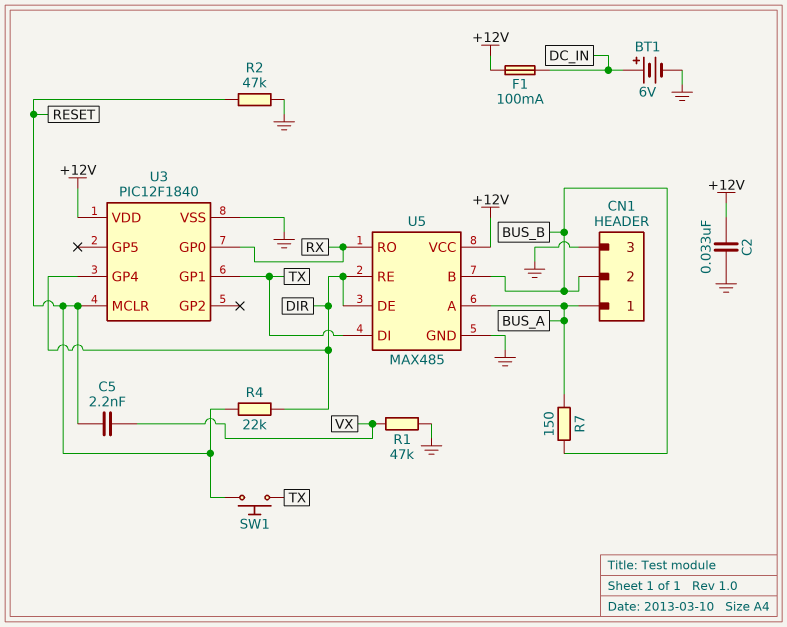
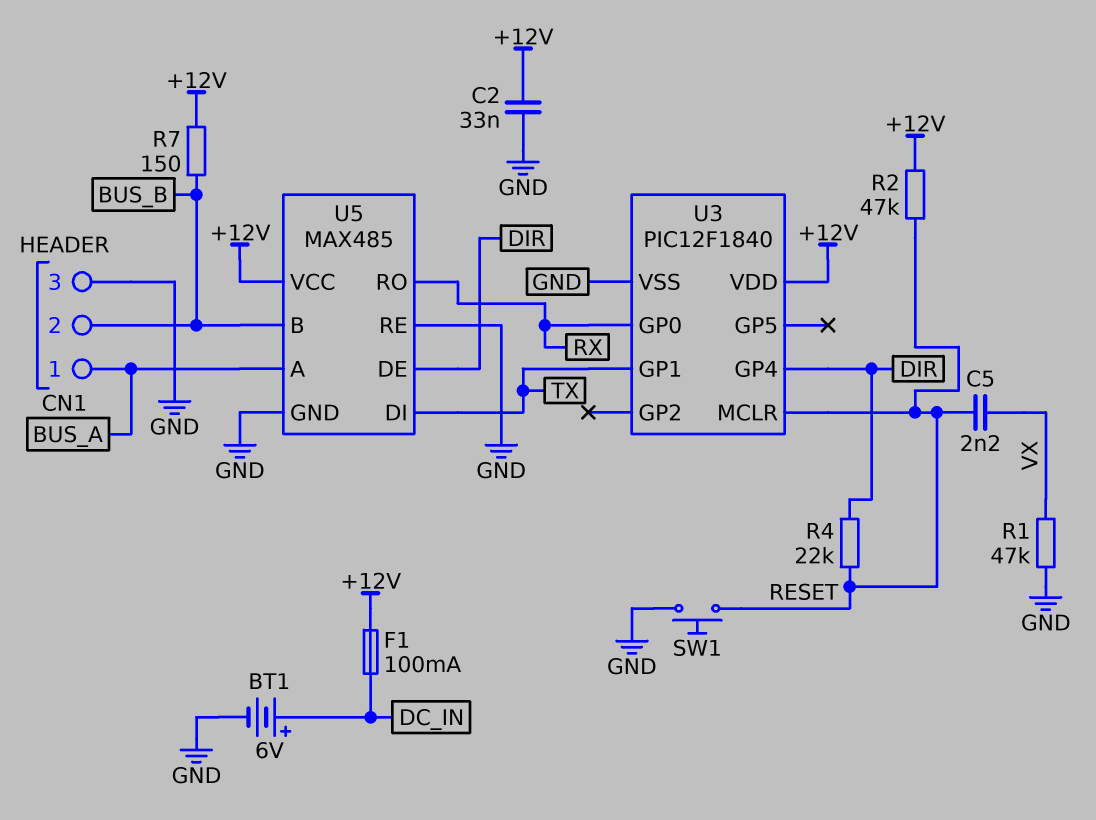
R2: 47k (GND, RESET) -> 47k (+12V, RESET)
R7: 150 (BUS_A, BUS_B) -> 150 (+12V, BUS_B)
SW1: button (RESET, TX) -> button (GND, RESET)
U5 pin RE: DIR -> GND

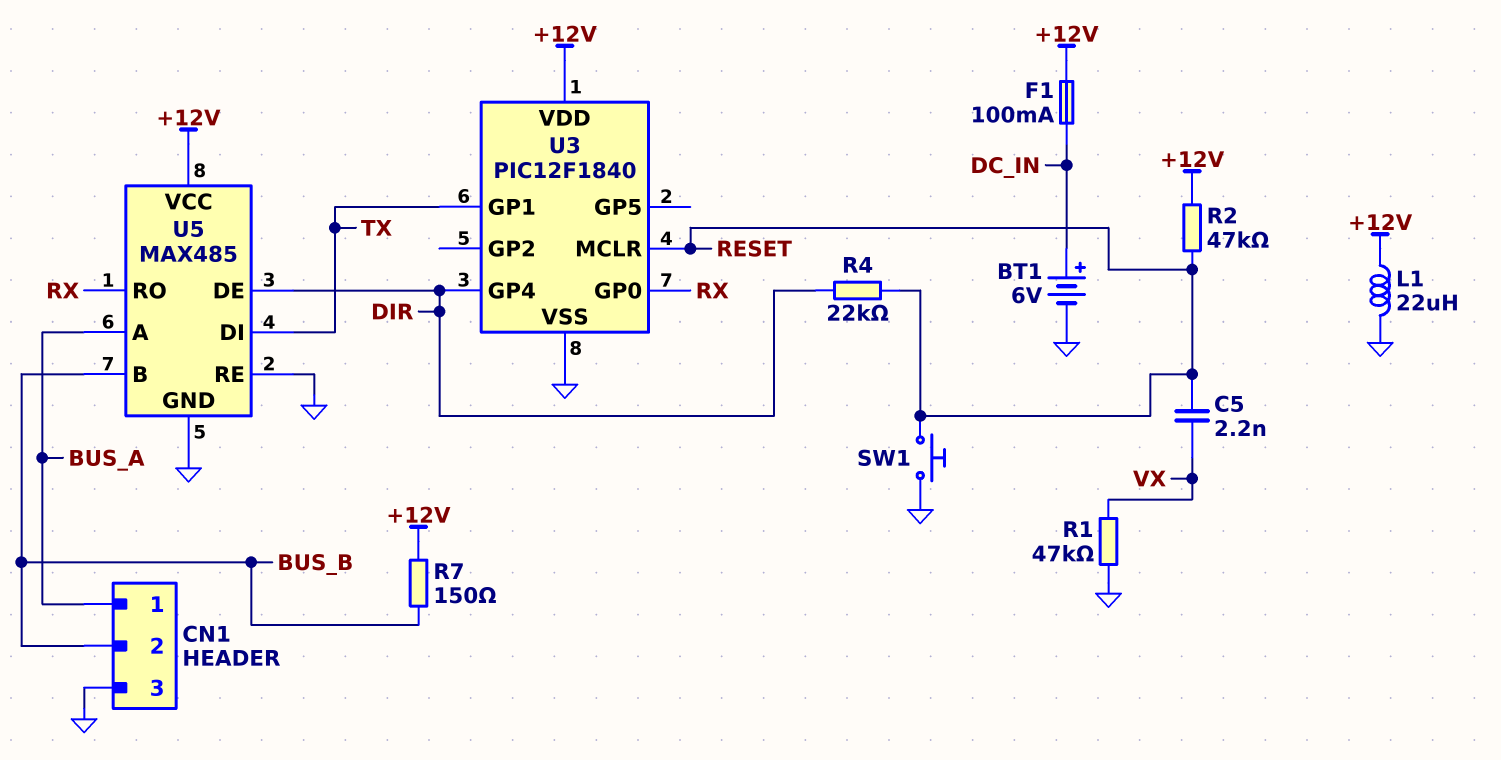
C2: 33nF (+12V, GND) -> none
L1: none -> 22uH (+12V, GND)

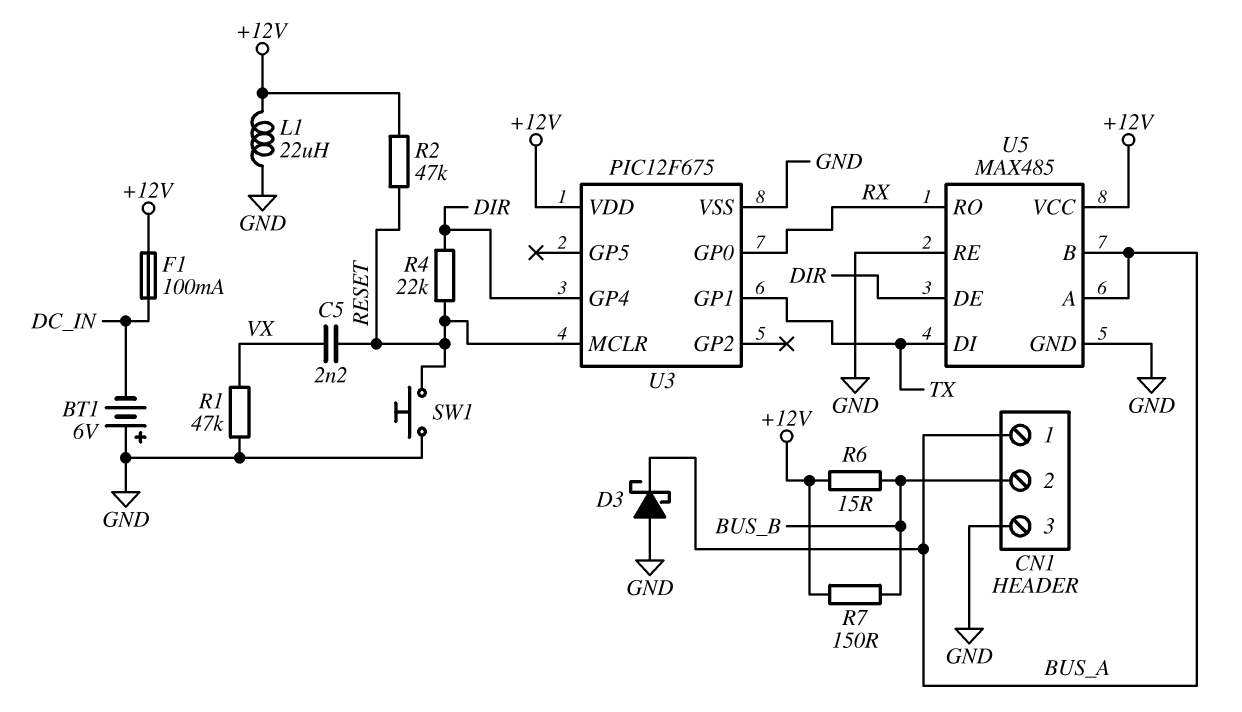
BT1: 6V (plus DC_IN, minus GND) -> 6V (plus GND, minus DC_IN)
D3: none -> schottky (A GND, K BUS_A)
R6: none -> 15 (+12V, BUS_B)
U3: PIC12F1840 -> PIC12F675
U5 pin B: BUS_B -> BUS_A

